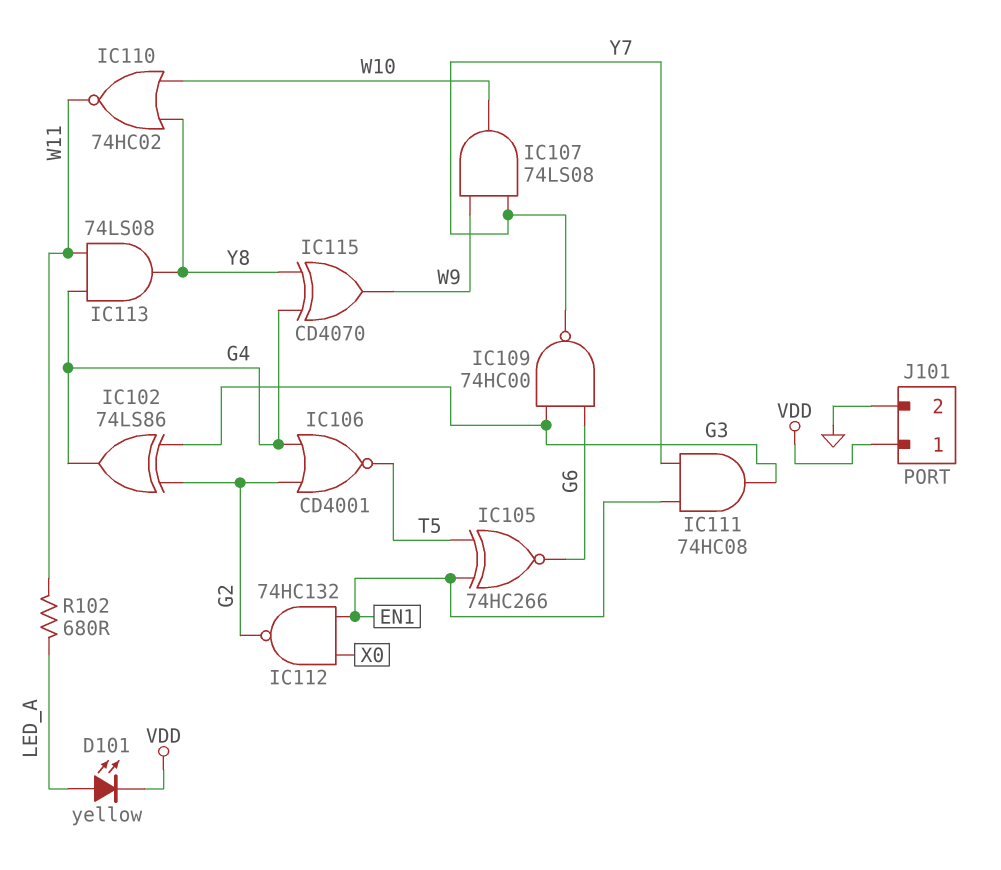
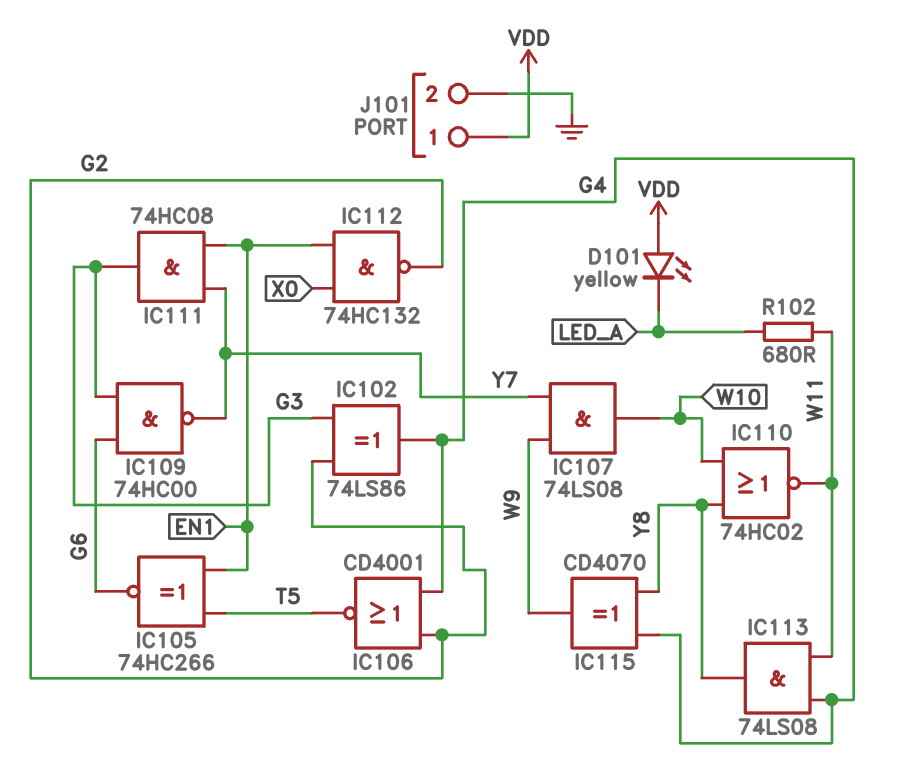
D101: LED yellow (A LED_A, K VDD) -> LED yellow (A VDD, K LED_A)

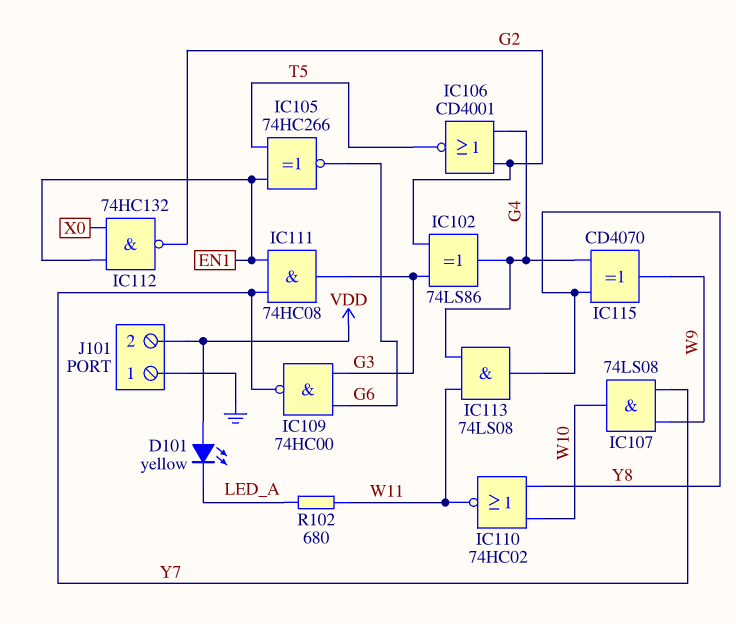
J101 pin 1: VDD -> GND
J101 pin 2: GND -> VDD

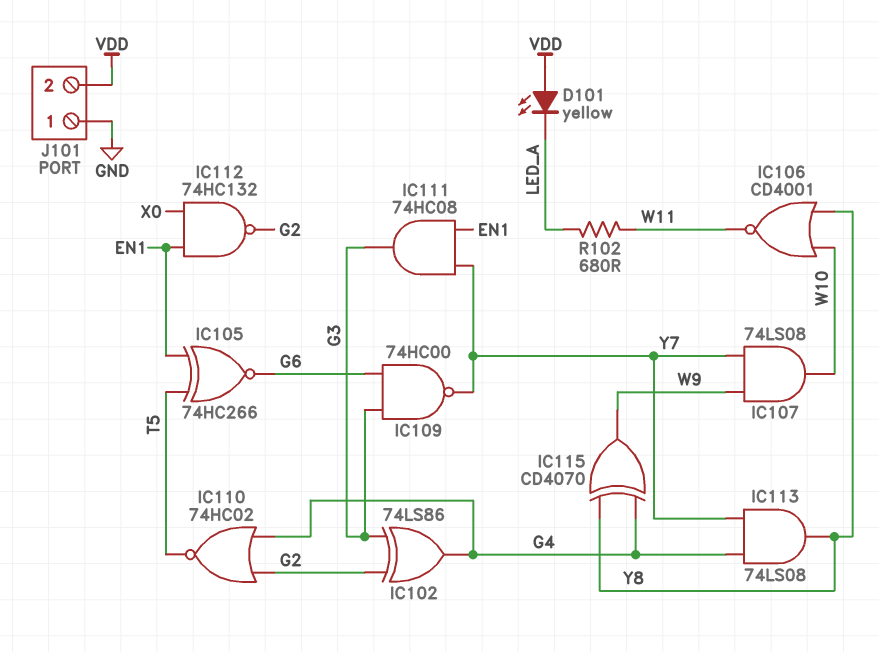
IC106: NOR CD4001 (in G2, in G4, out T5) -> NOR CD4001 (in W10, in Y8, out W11)
IC110: NOR 74HC02 (in W10, in Y8, out W11) -> NOR 74HC02 (in G2, in G4, out T5)
IC113: AND 74LS08 (in G4, in W11, out Y8) -> AND 74LS08 (in G4, in Y7, out Y8)

